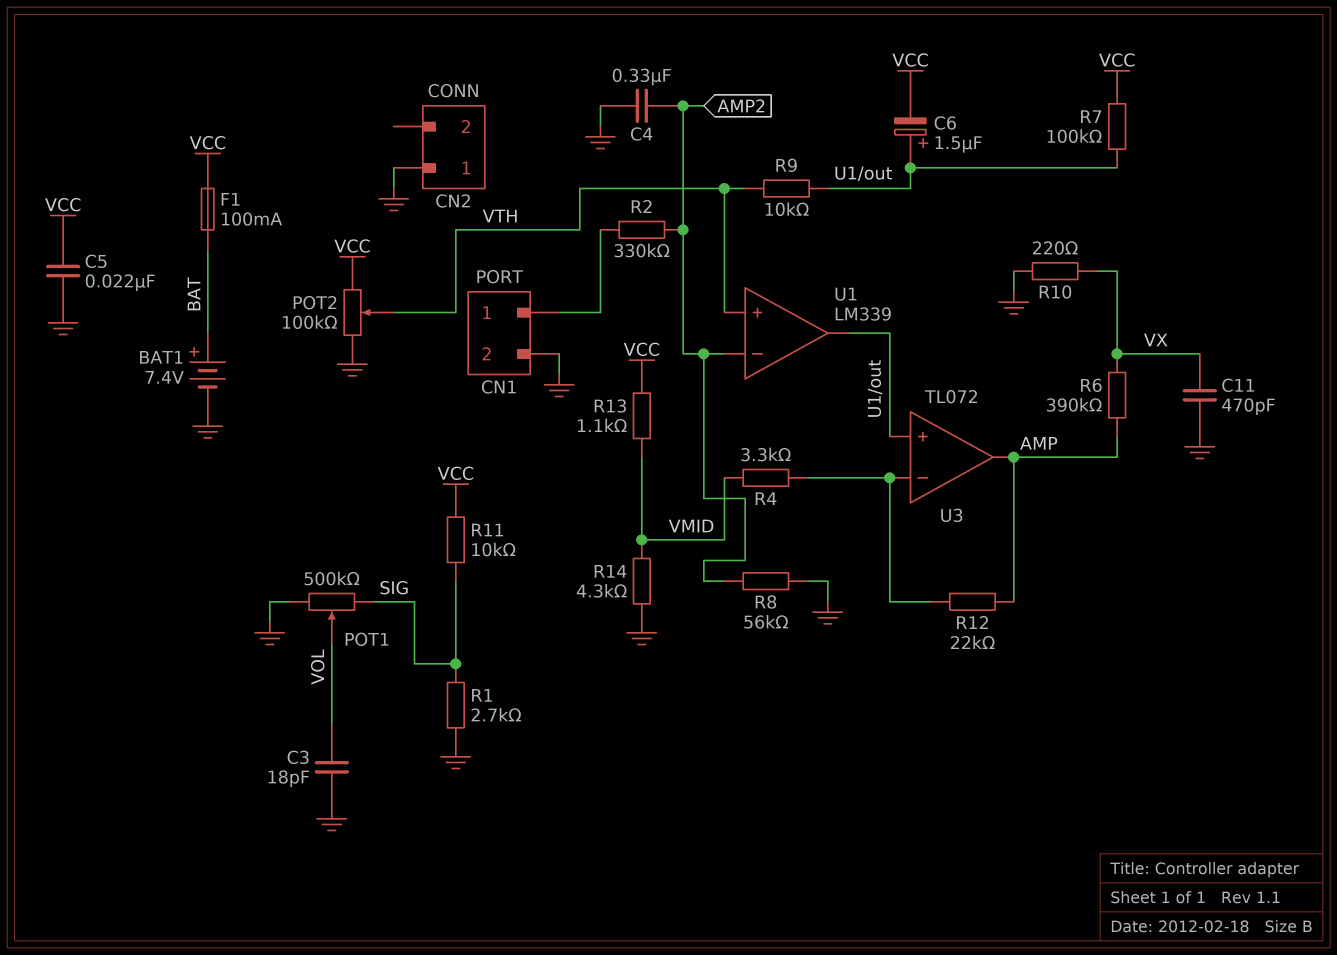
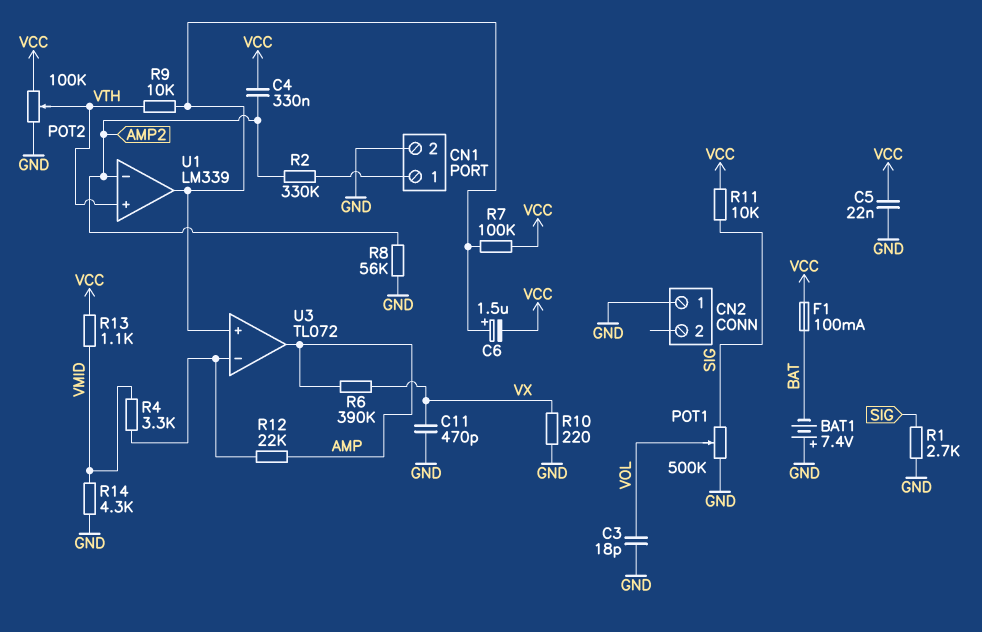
BAT1: 7.4V (plus BAT, minus GND) -> 7.4V (plus GND, minus BAT)
C4: 330nF (AMP2, GND) -> 330nF (AMP2, VCC)

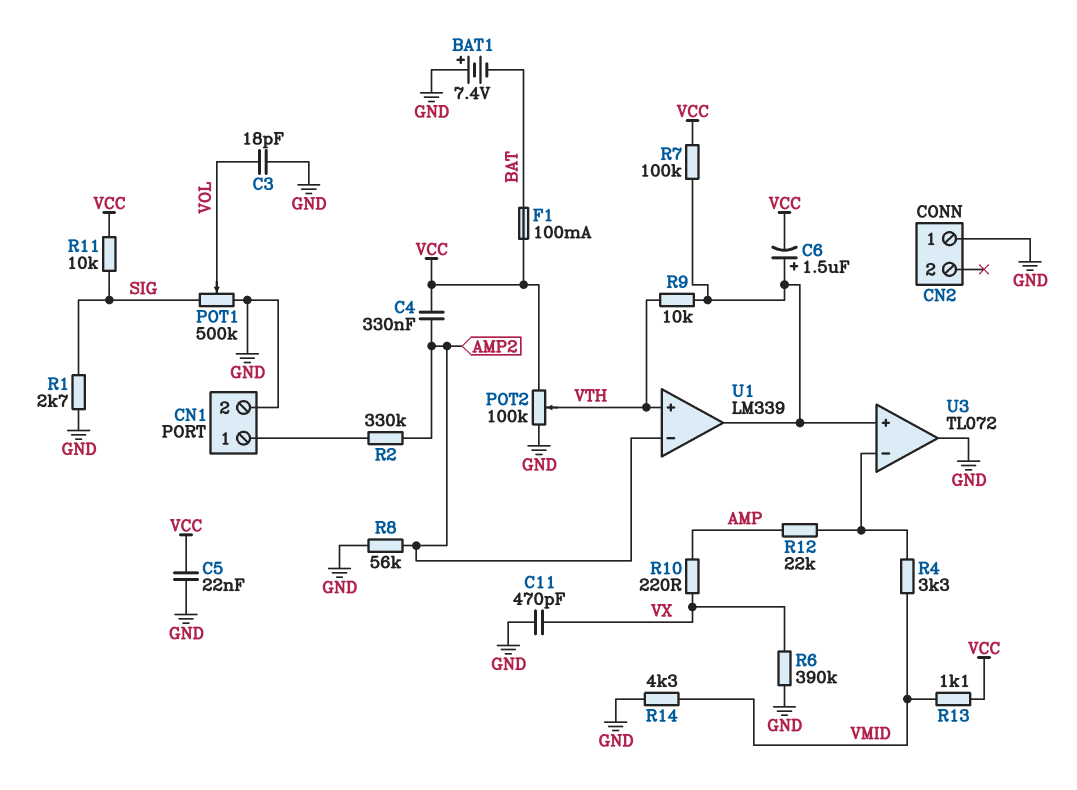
R6: 390k (AMP, VX) -> 390k (GND, VX)
R10: 220 (GND, VX) -> 220 (AMP, VX)
U3 pin out: AMP -> GND

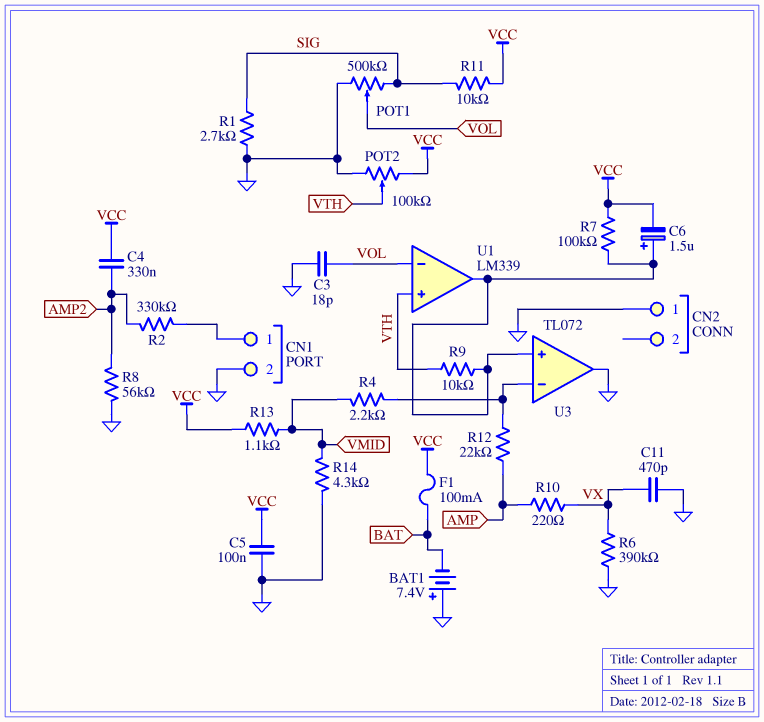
C5: 22nF (GND, VCC) -> 100nF (GND, VCC)
R4: 3.3k (U3/in-, VMID) -> 2.2k (U3/in-, VMID)
U1 pin in-: AMP2 -> VOL

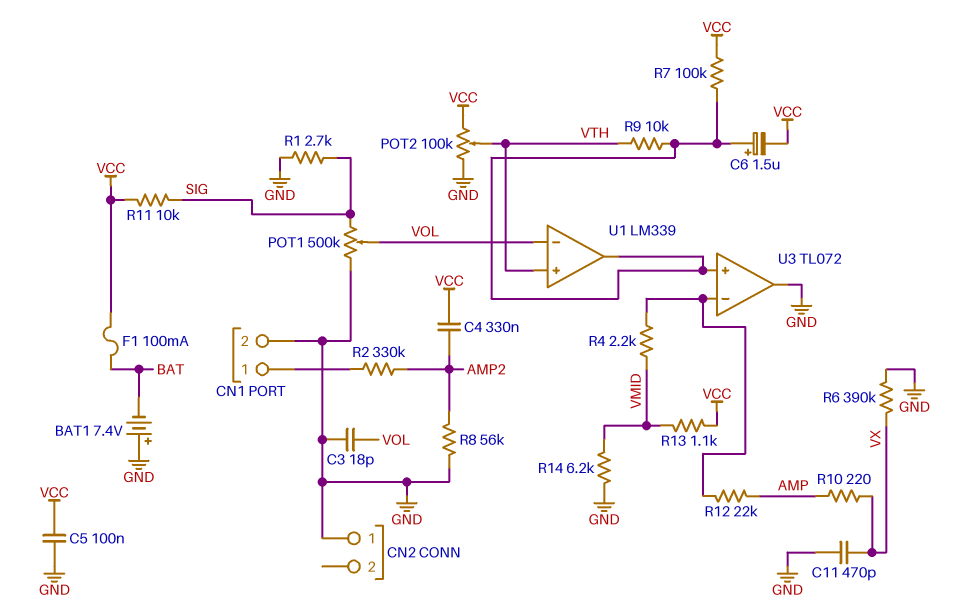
R14: 4.3k (GND, VMID) -> 6.2k (GND, VMID)

